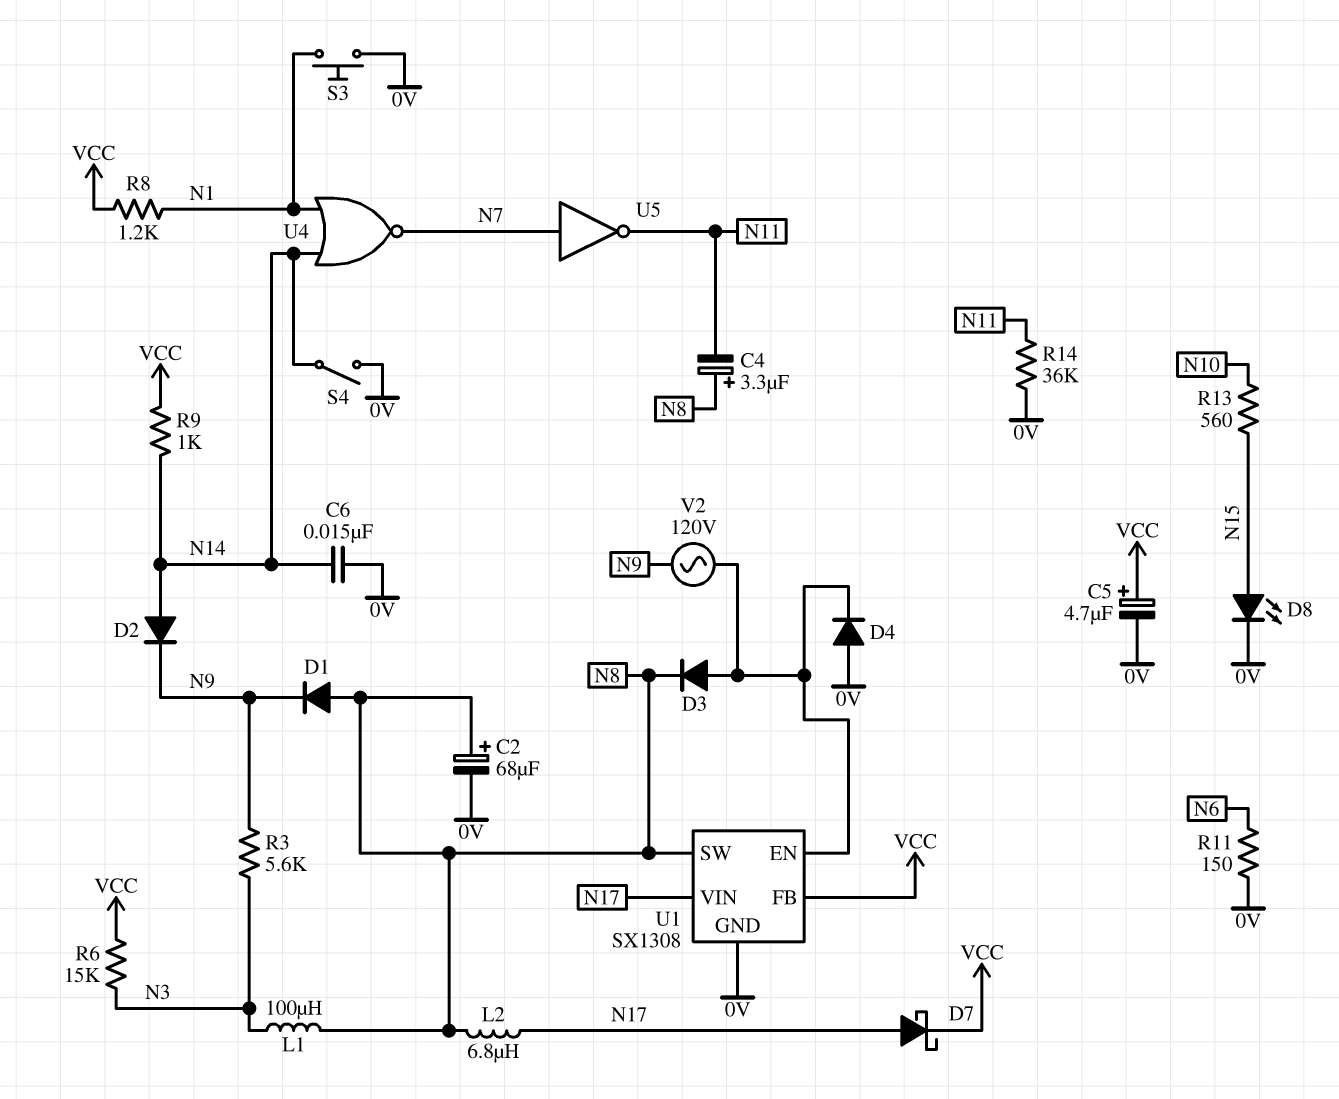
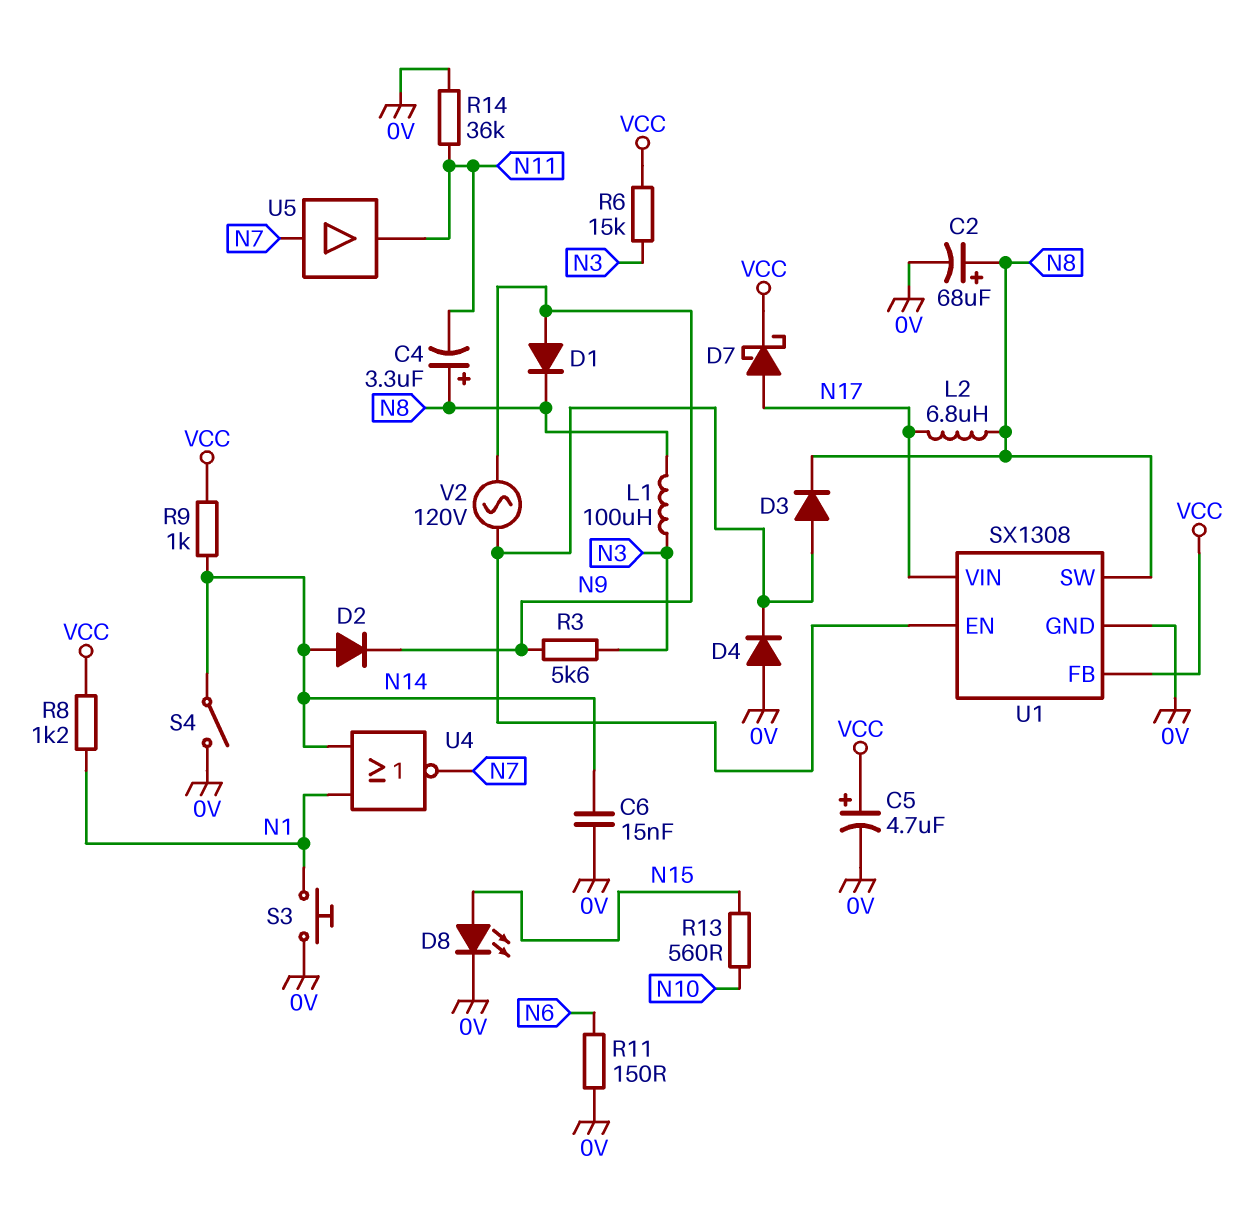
D1: diode (A N8, K N9) -> diode (A N9, K N8)
U5: NOT (in N7, out N11) -> buffer (in N7, out N11)

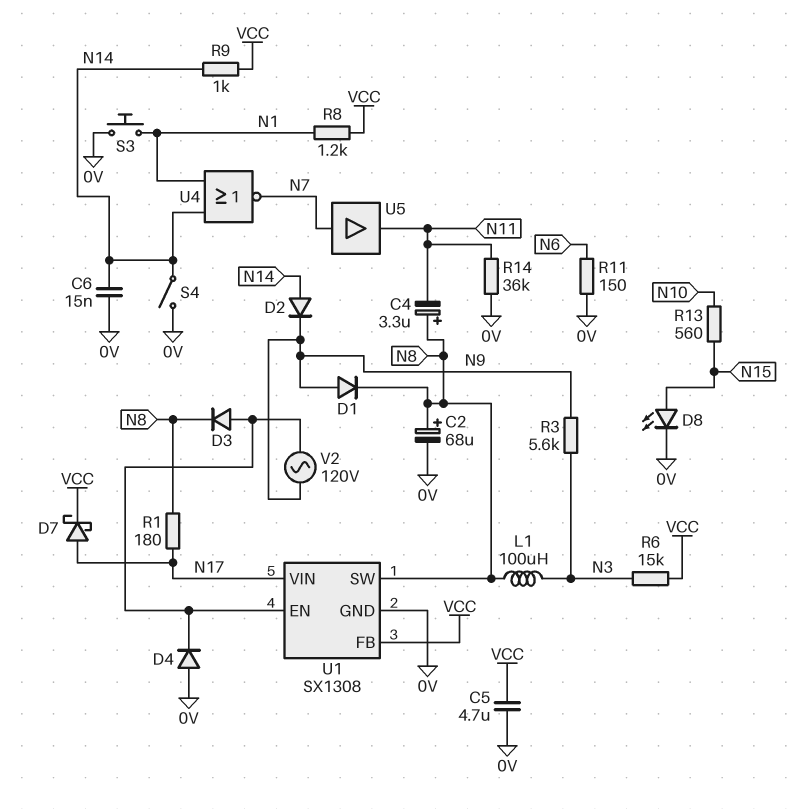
C5: 4.7uF (plus VCC, minus 0V) -> 4.7uF (0V, VCC)
L2: 6.8uH (N8, N17) -> none
R1: none -> 180 (N8, N17)

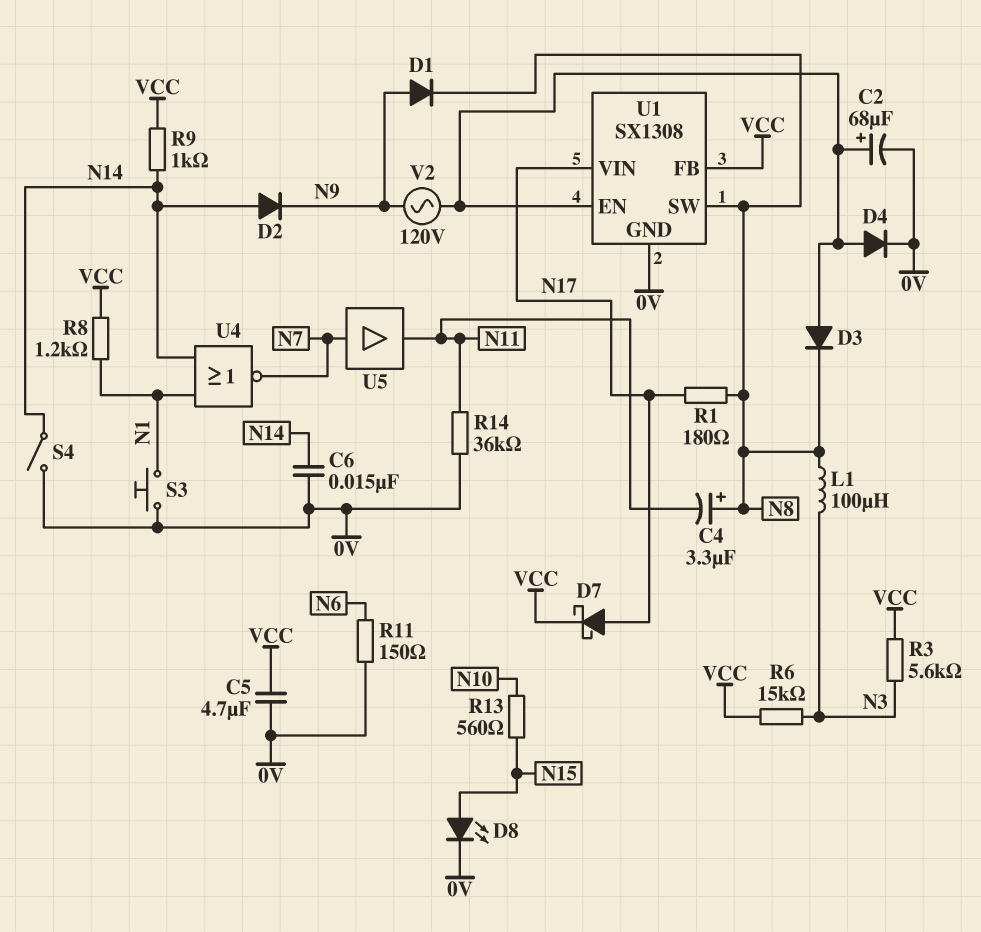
C2: 68uF (plus N8, minus 0V) -> 68uF (plus U1/EN, minus 0V)
D4: diode (A 0V, K U1/EN) -> diode (A U1/EN, K 0V)
R3: 5.6k (N3, N9) -> 5.6k (N3, VCC)

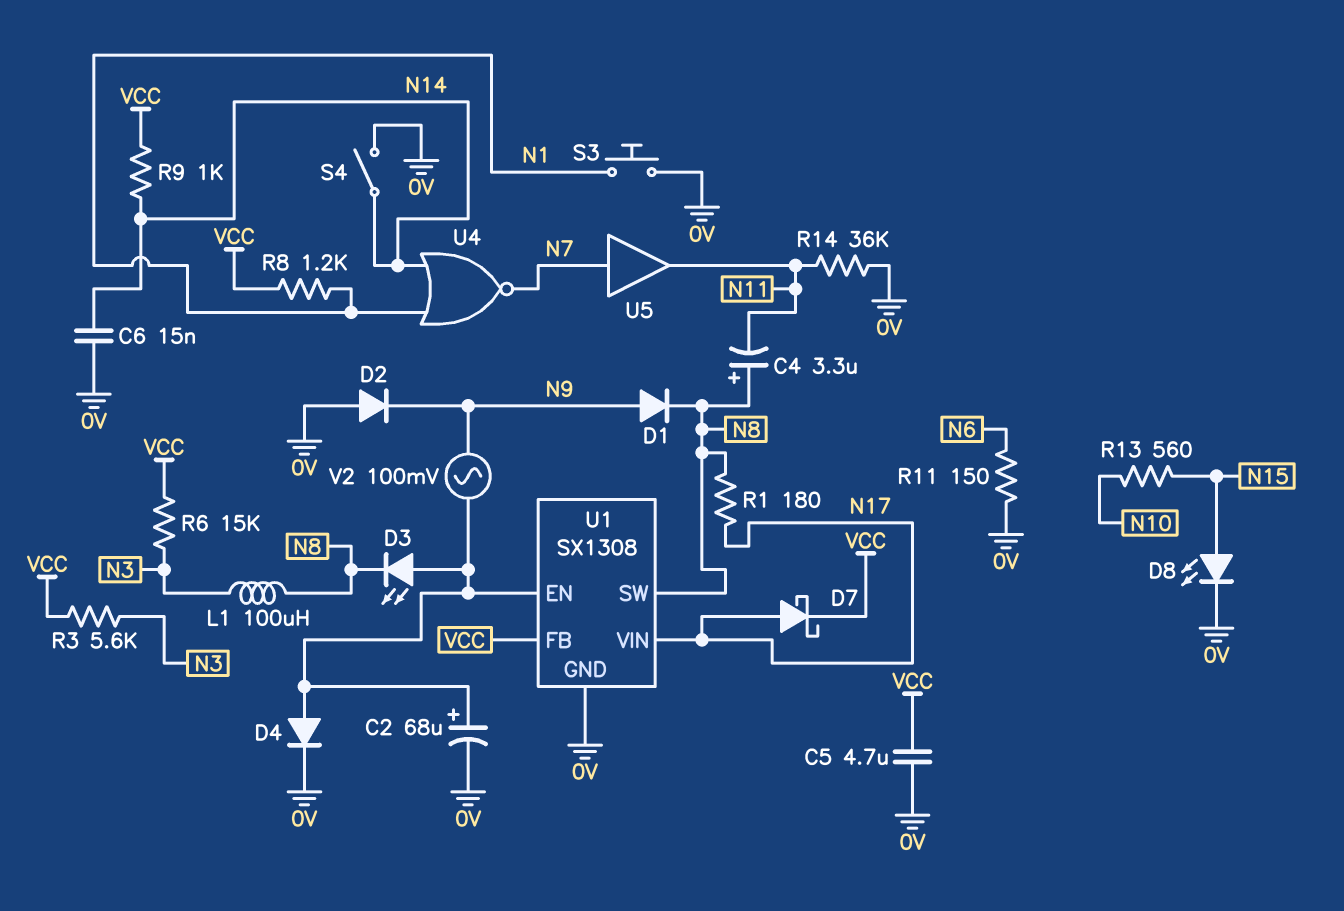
D2: diode (A N14, K N9) -> diode (A 0V, K N9)
D3: diode (A U1/EN, K N8) -> LED (A U1/EN, K N8)
V2: AC 120V (N9, U1/EN) -> AC 100mV (N9, U1/EN)

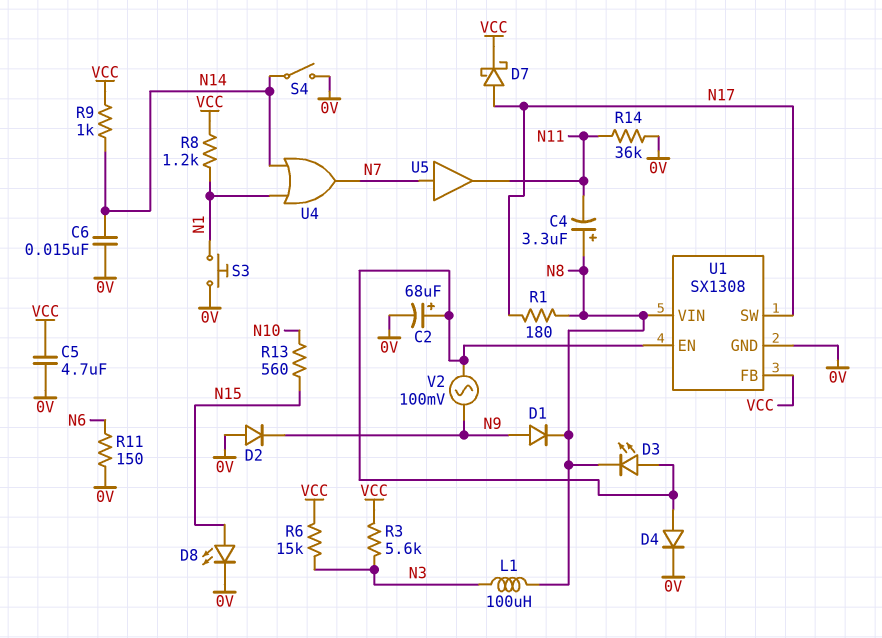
U1 pin SW: N8 -> N17
U1 pin VIN: N17 -> N8
U4: NOR (in N1, in N14, out N7) -> OR (in N1, in N14, out N7)

